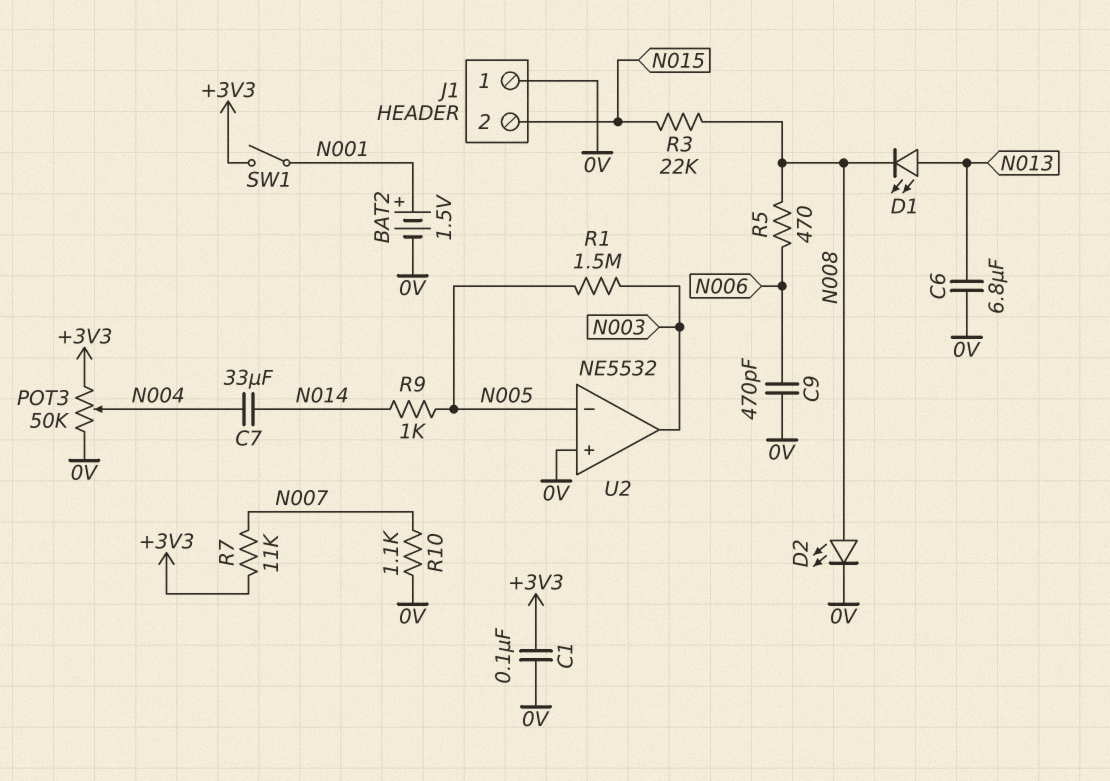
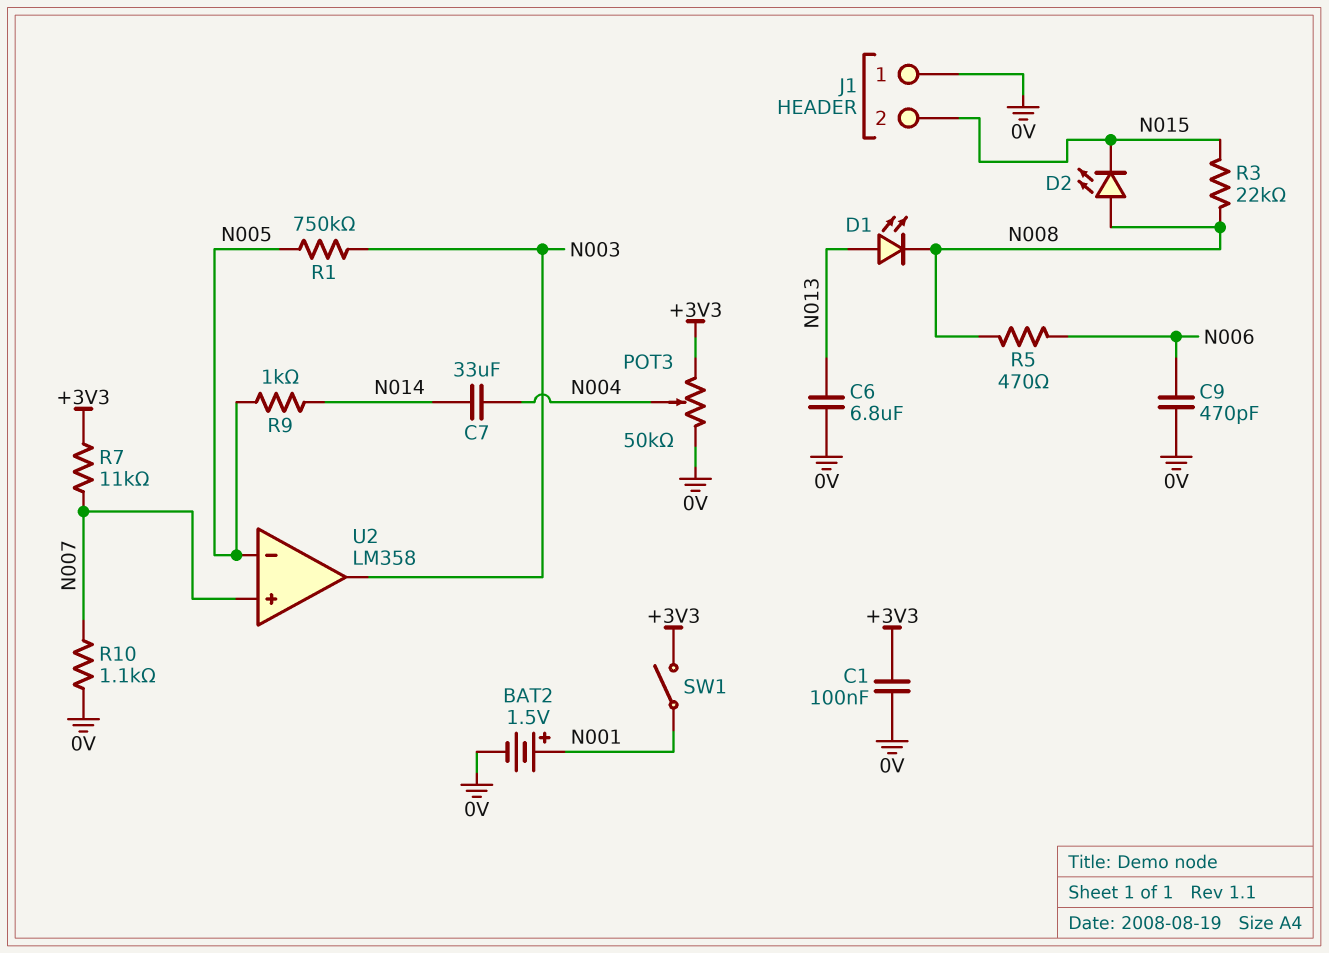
D2: LED (A N008, K 0V) -> LED (A N008, K N015)
R1: 1.5M (N003, N005) -> 750k (N003, N005)
U2: NE5532 -> LM358
U2 pin in+: 0V -> N007

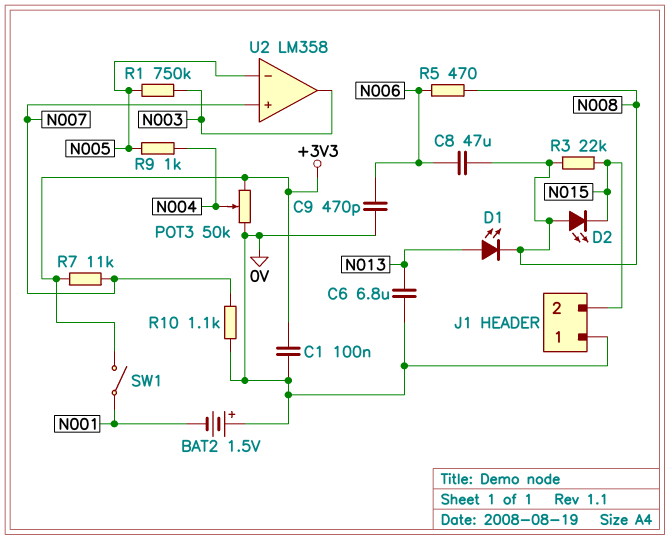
BAT2: 1.5V (plus N001, minus 0V) -> 1.5V (plus 0V, minus N001)
C7: 33uF (N004, N014) -> none
C8: none -> 47uF (N006, N008)
R9: 1k (N005, N014) -> 1k (N004, N005)

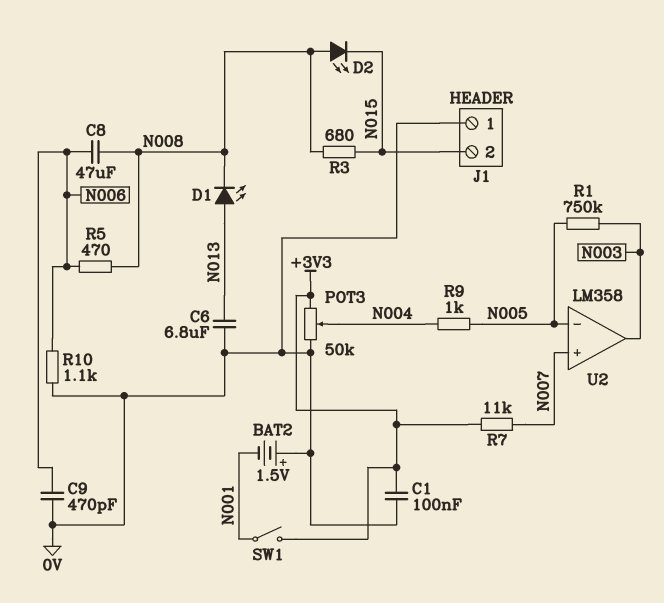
R3: 22k (N008, N015) -> 680 (N008, N015)
R10: 1.1k (0V, N007) -> 1.1k (0V, N006)

